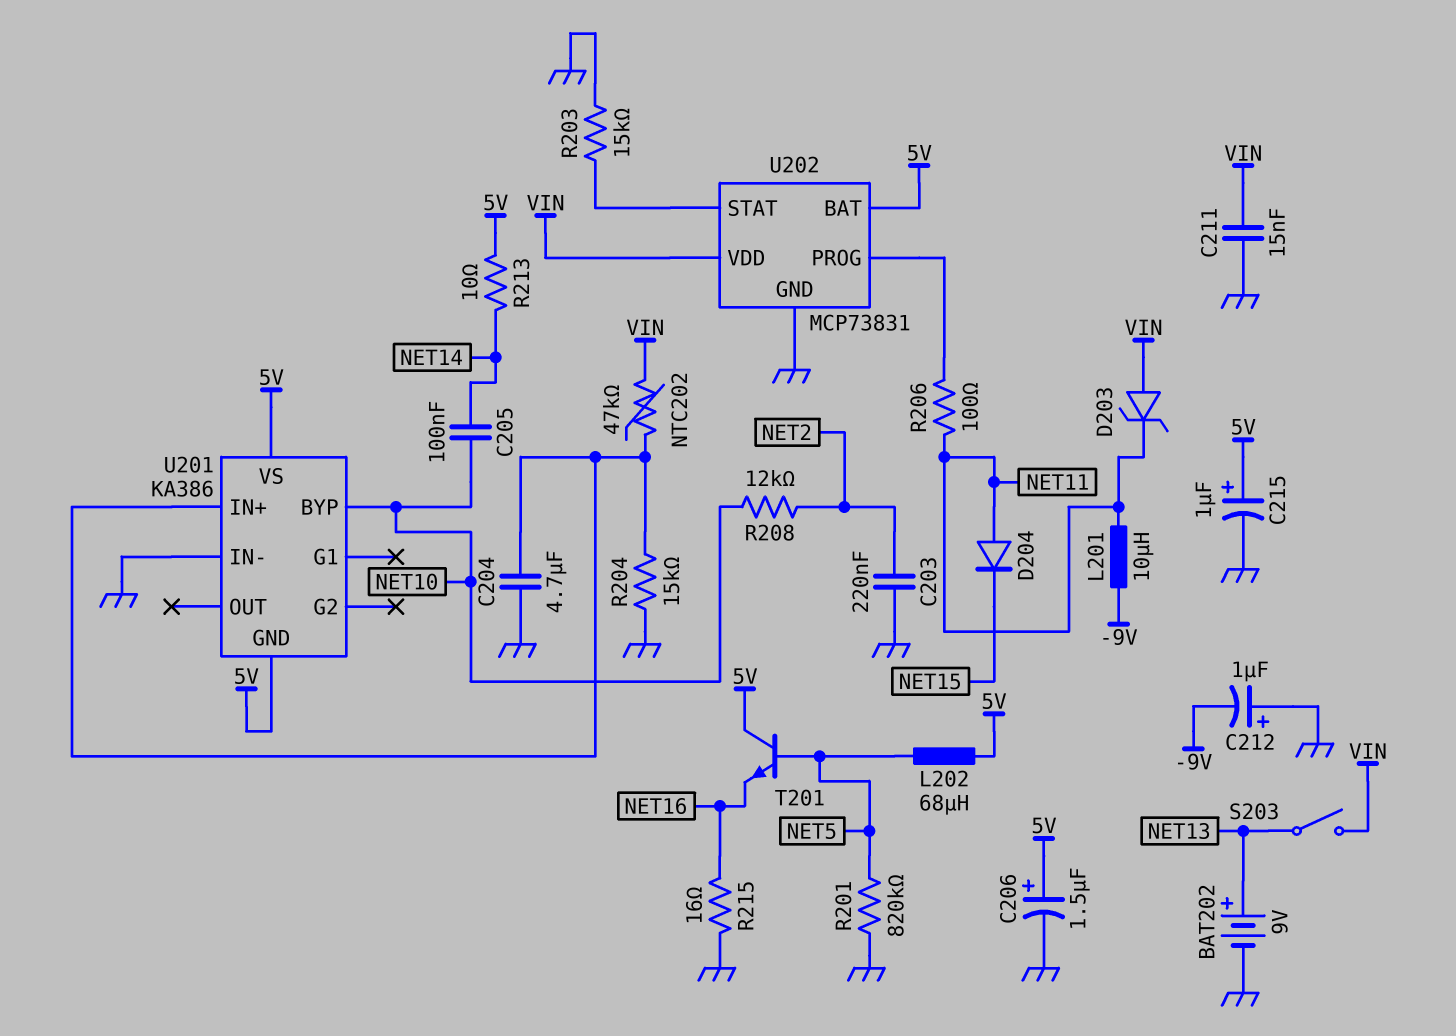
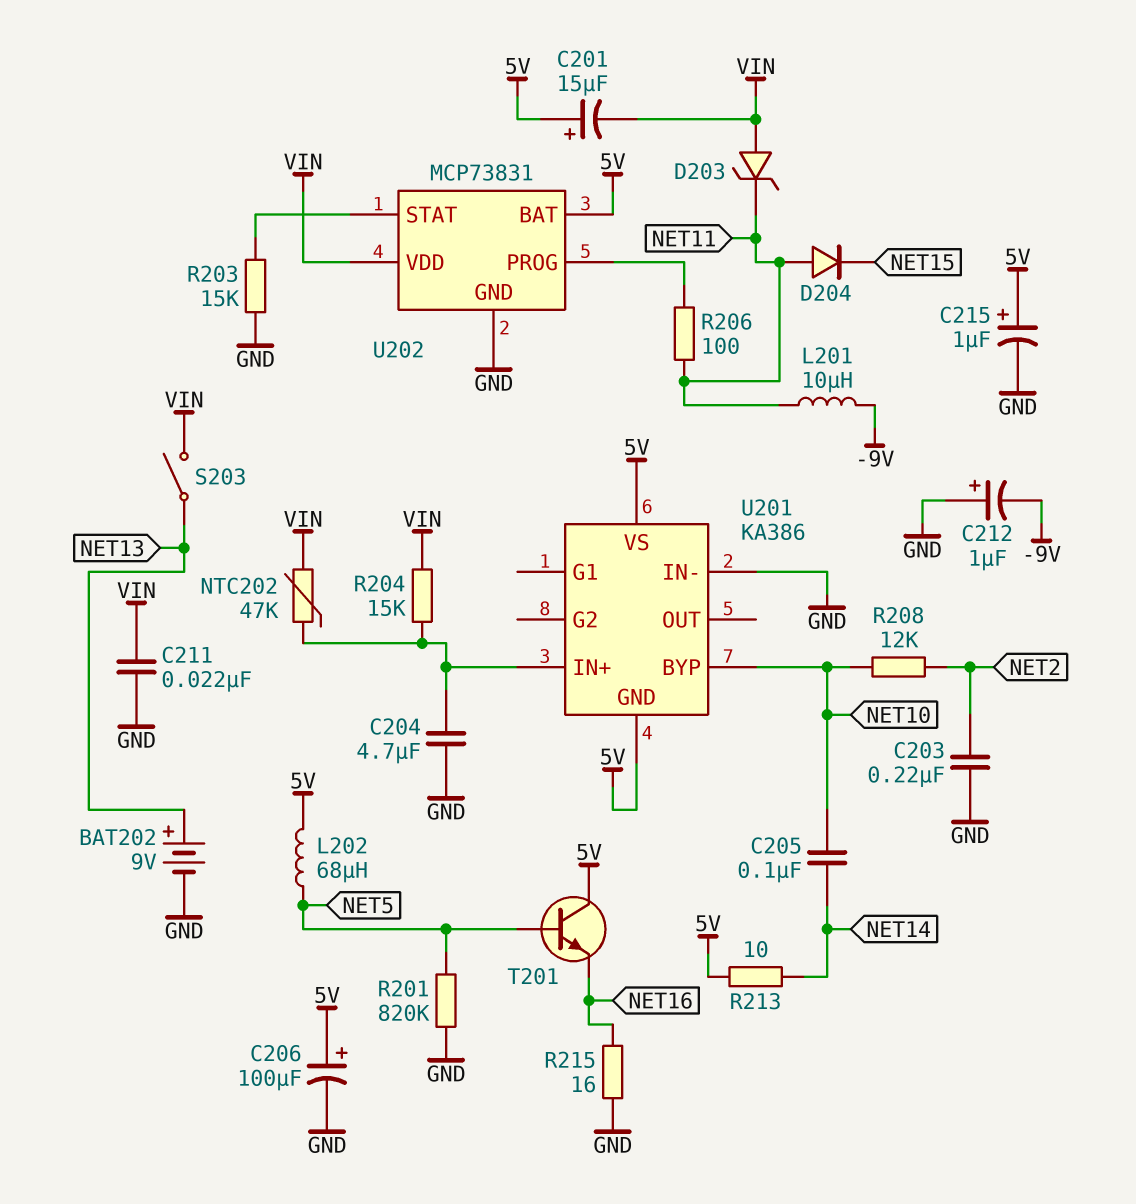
C201: none -> 15uF (plus 5V, minus VIN)
C206: 1.5uF (plus 5V, minus GND) -> 100uF (plus 5V, minus GND)
C211: 15nF (GND, VIN) -> 22nF (GND, VIN)
R204: 15k (GND, U201/IN+) -> 15k (U201/IN+, VIN)

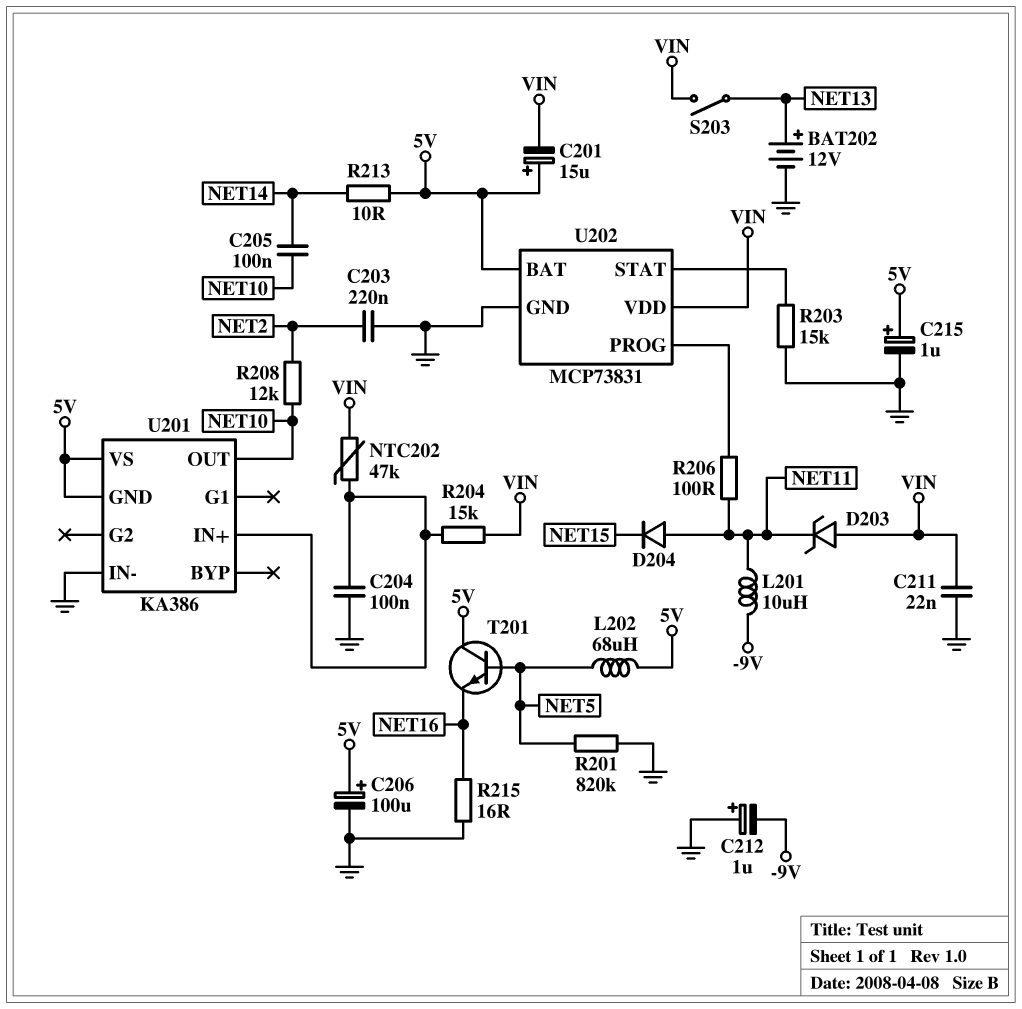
BAT202: 9V (plus NET13, minus GND) -> 12V (plus NET13, minus GND)
C204: 4.7uF (GND, U201/IN+) -> 100nF (GND, U201/IN+)
U201 pin BYP: NET10 -> none
U201 pin OUT: none -> NET10

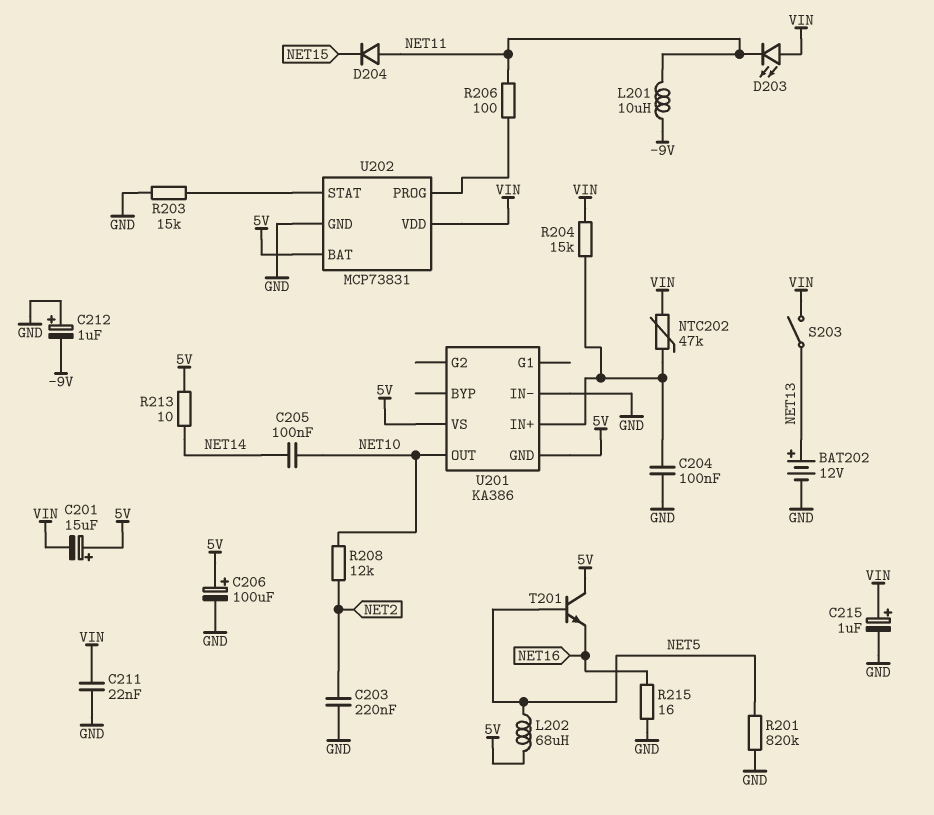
C215: 1uF (plus 5V, minus GND) -> 1uF (plus VIN, minus GND)
D203: zener (A VIN, K NET11) -> LED (A VIN, K NET11)

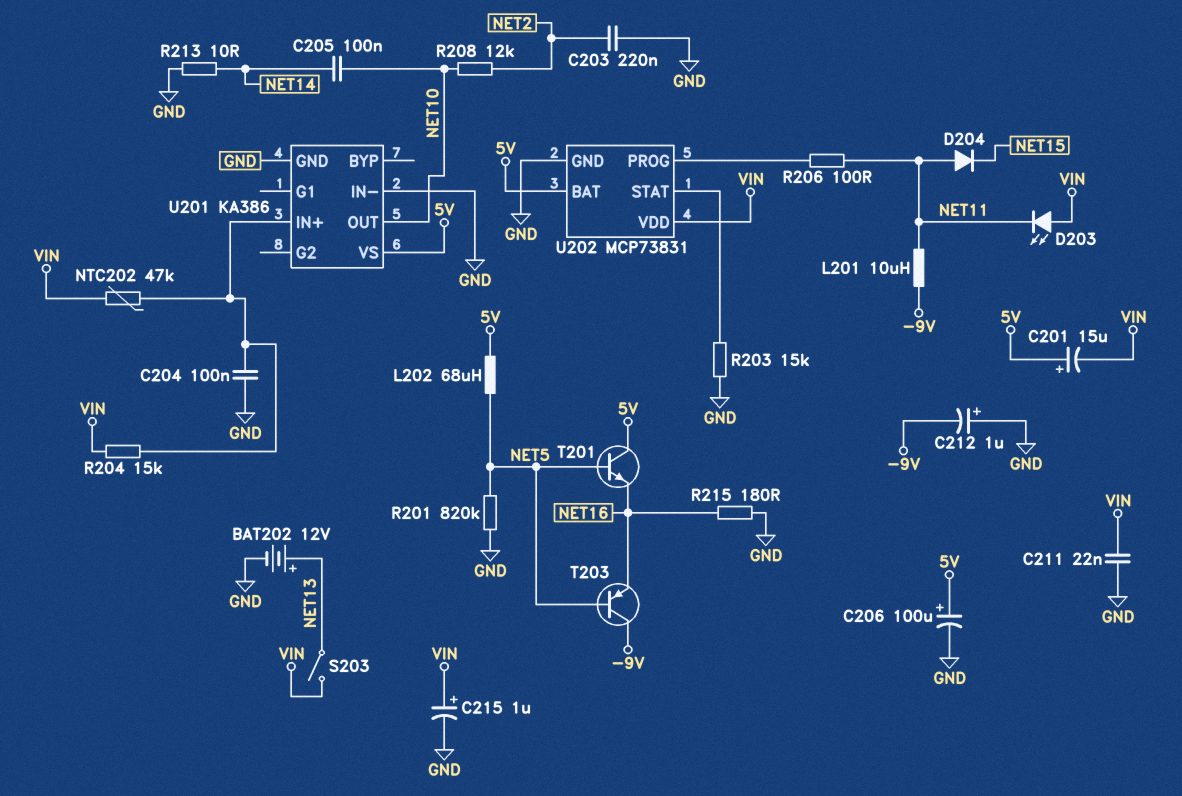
R213: 10 (5V, NET14) -> 10 (GND, NET14)
R215: 16 (GND, NET16) -> 180 (GND, NET16)
T203: none -> PNP (B NET5, C -9V, E NET16)
U201 pin GND: 5V -> GND

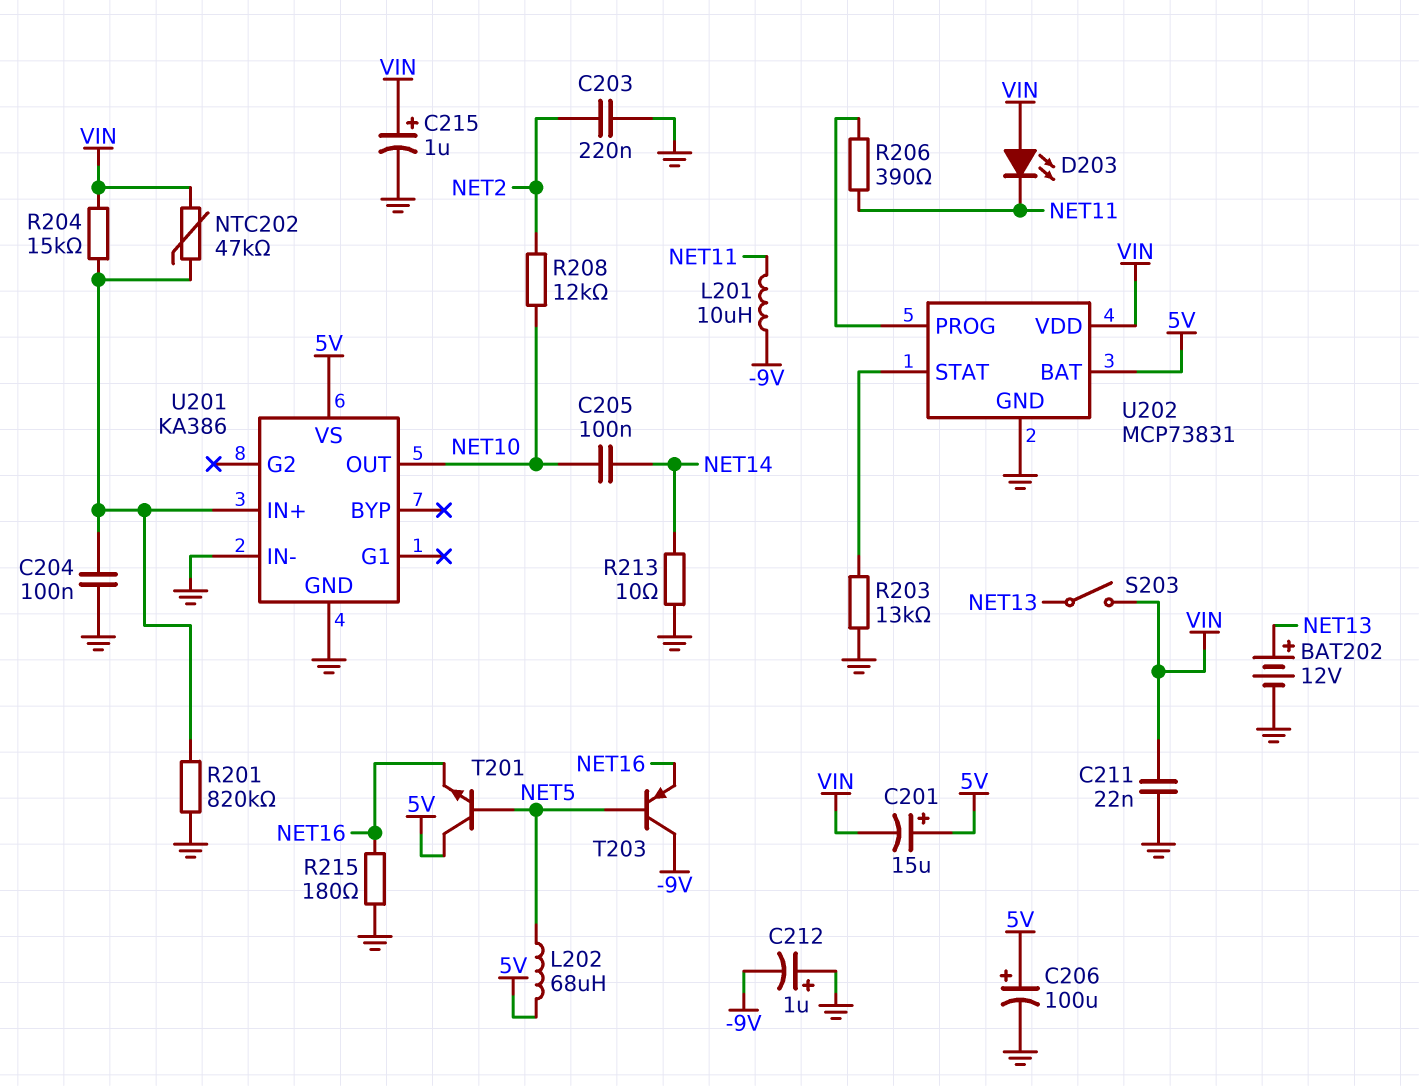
D204: diode (A NET11, K NET15) -> none
R201: 820k (GND, NET5) -> 820k (GND, U201/IN+)
R203: 15k (GND, U202/STAT) -> 13k (GND, U202/STAT)
R206: 100 (NET11, U202/PROG) -> 390 (NET11, U202/PROG)

